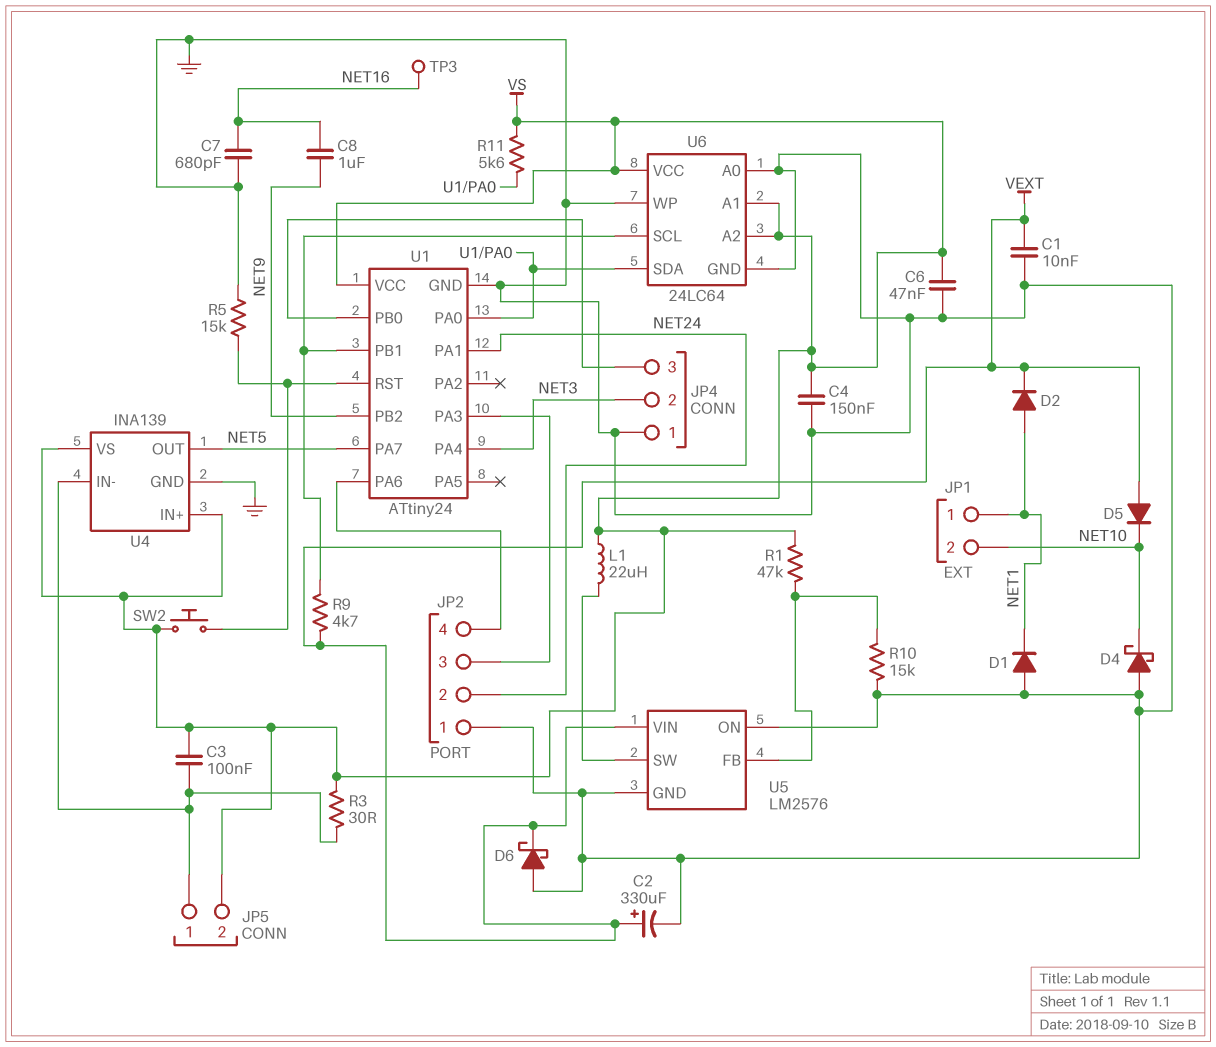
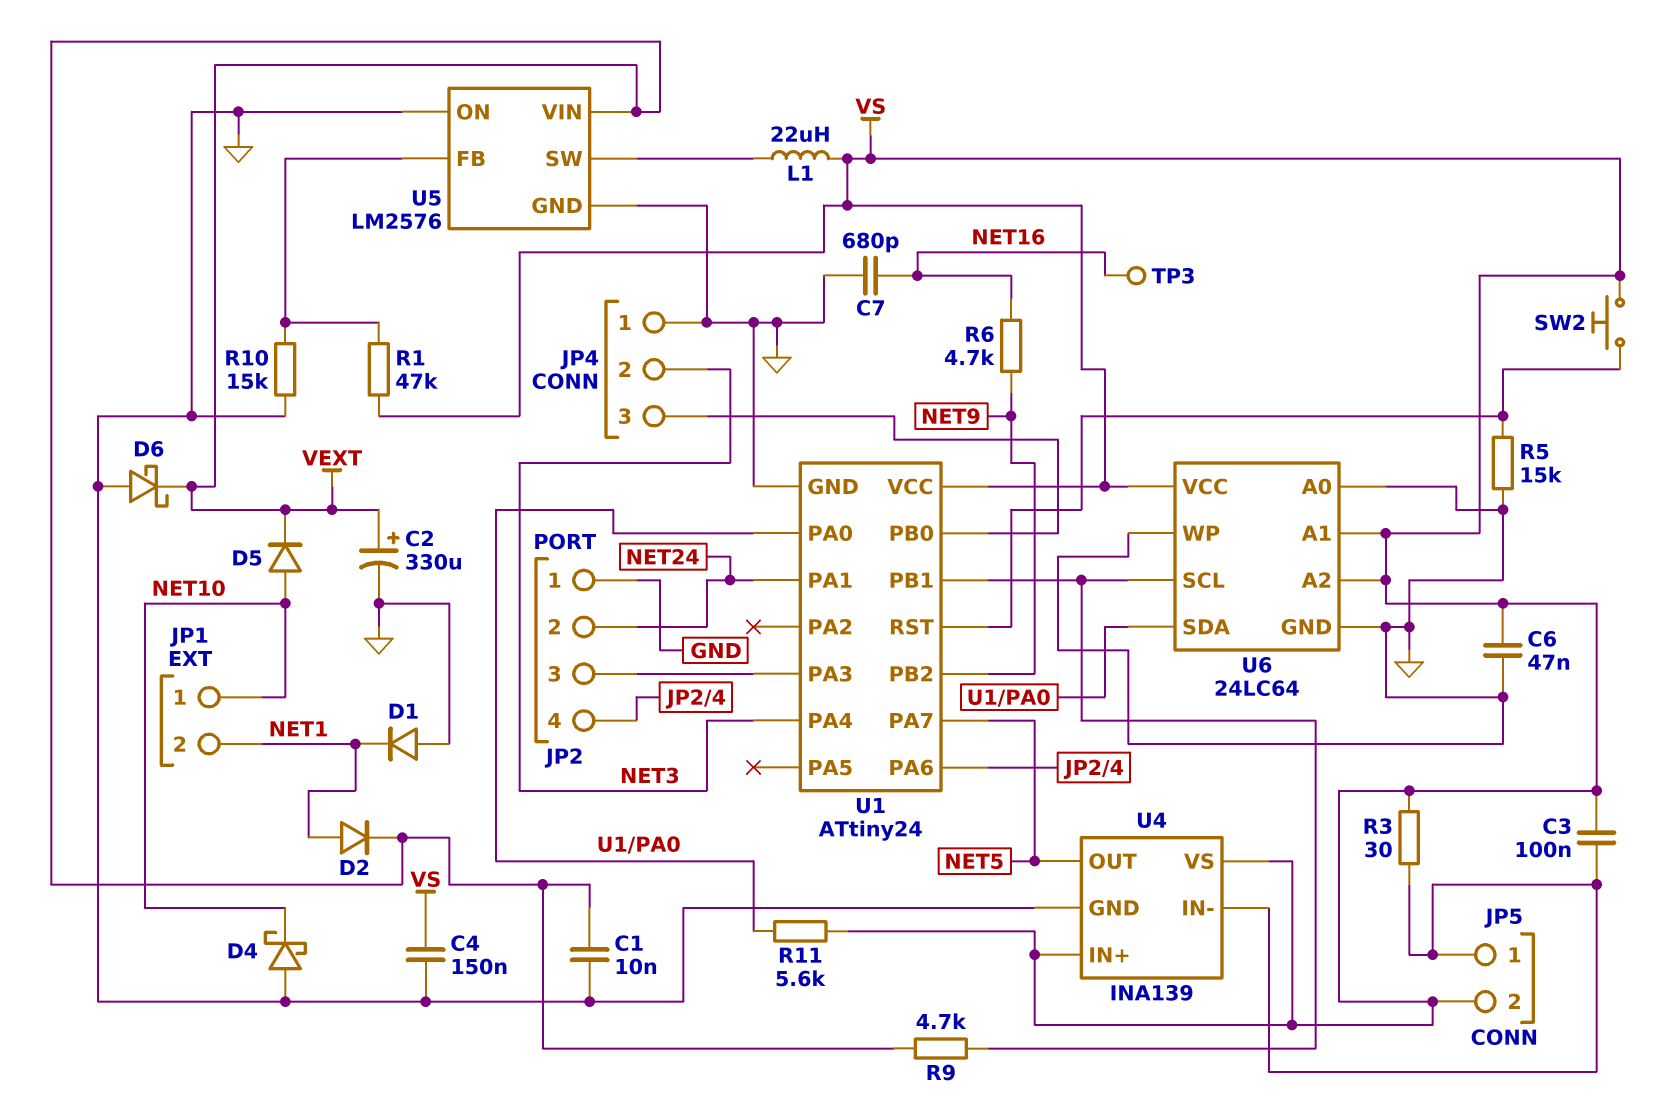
C8: 1uF (NET9, NET16) -> none
D5: diode (A VEXT, K NET10) -> diode (A NET10, K VEXT)
JP1 pin 1: NET1 -> NET10
JP1 pin 2: NET10 -> NET1
R6: none -> 4.7k (NET9, NET16)

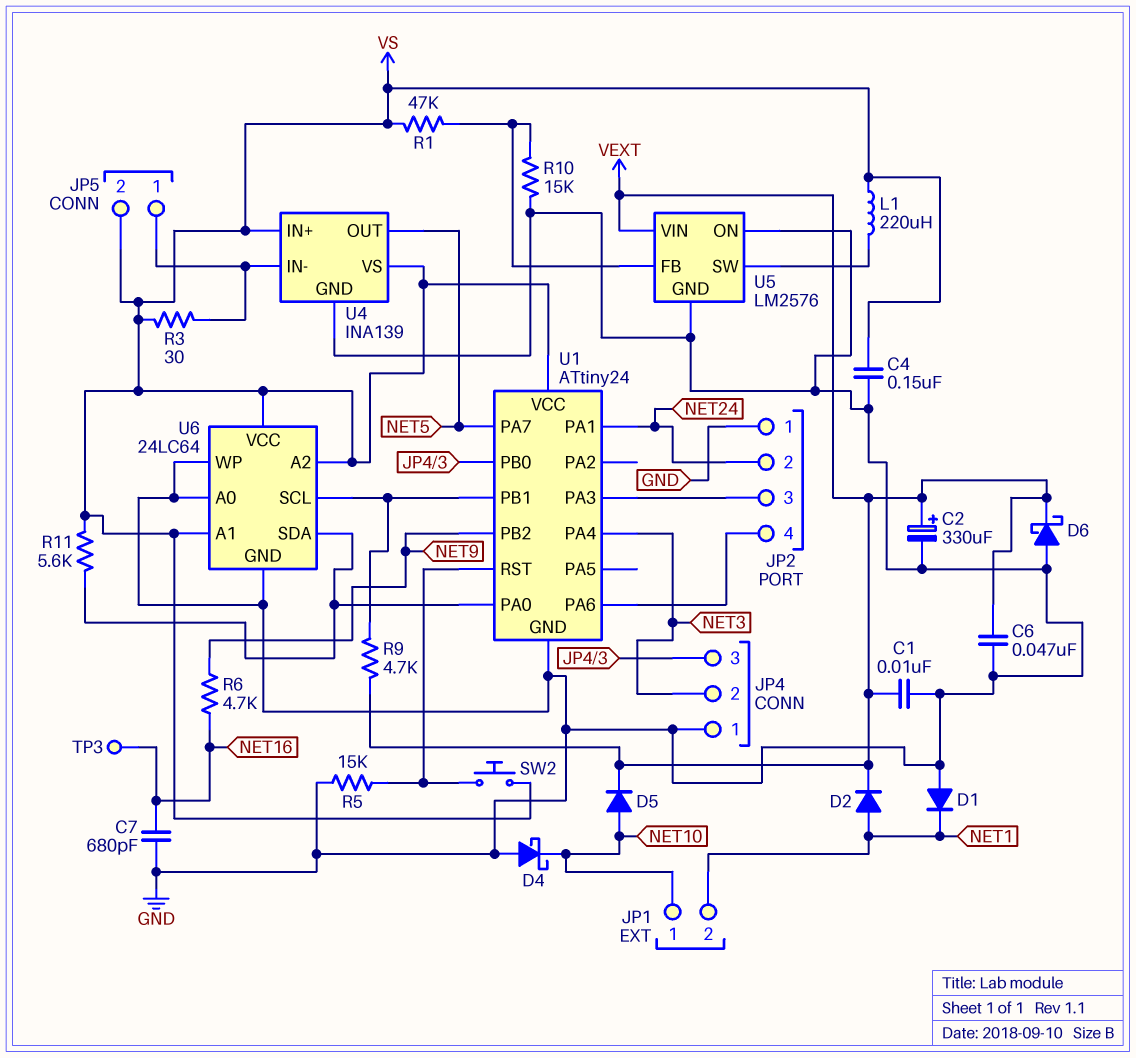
C3: 100nF (JP5/1, VS) -> none
C6: 47nF (GND, VS) -> 47nF (GND, VEXT)
L1: 22uH (U5/SW, VS) -> 220uH (U5/SW, VS)

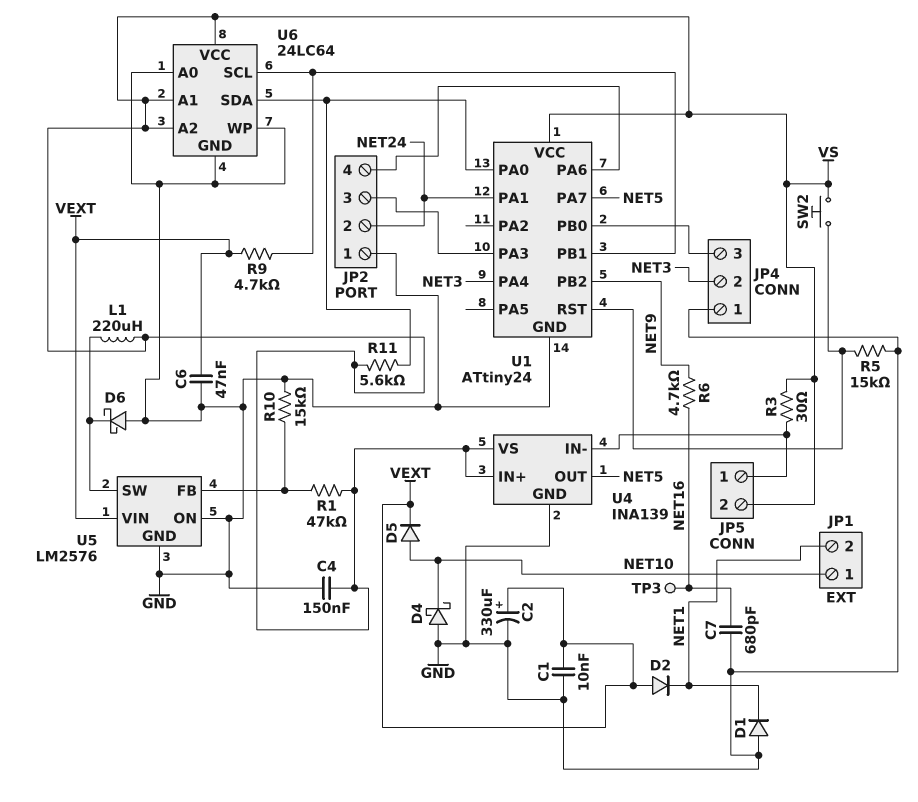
D2: diode (A NET1, K VEXT) -> diode (A VEXT, K NET1)
D6: schottky (A GND, K VEXT) -> schottky (A GND, K U5/SW)

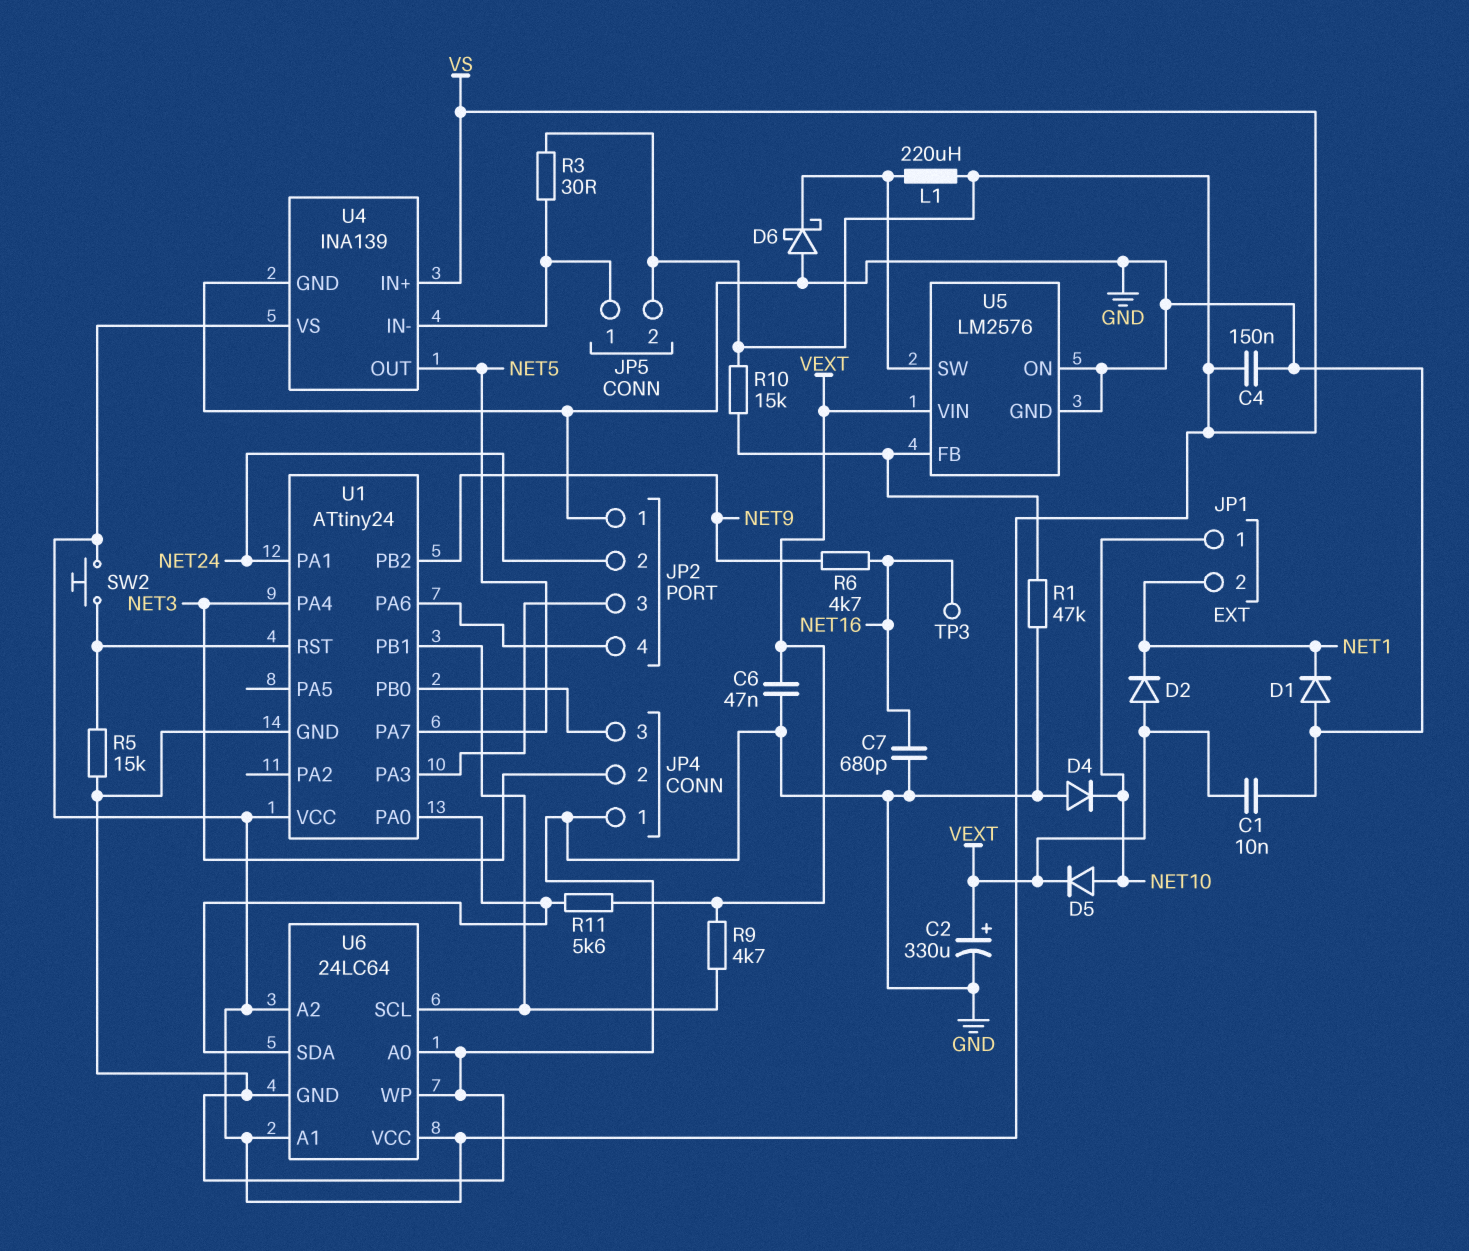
D4: schottky (A GND, K NET10) -> diode (A GND, K NET10)
R1: 47k (U5/FB, VS) -> 47k (GND, U5/FB)
R10: 15k (GND, U5/FB) -> 15k (U5/FB, VS)
R11: 5.6k (U1/PA0, VS) -> 5.6k (U1/PA0, VEXT)

